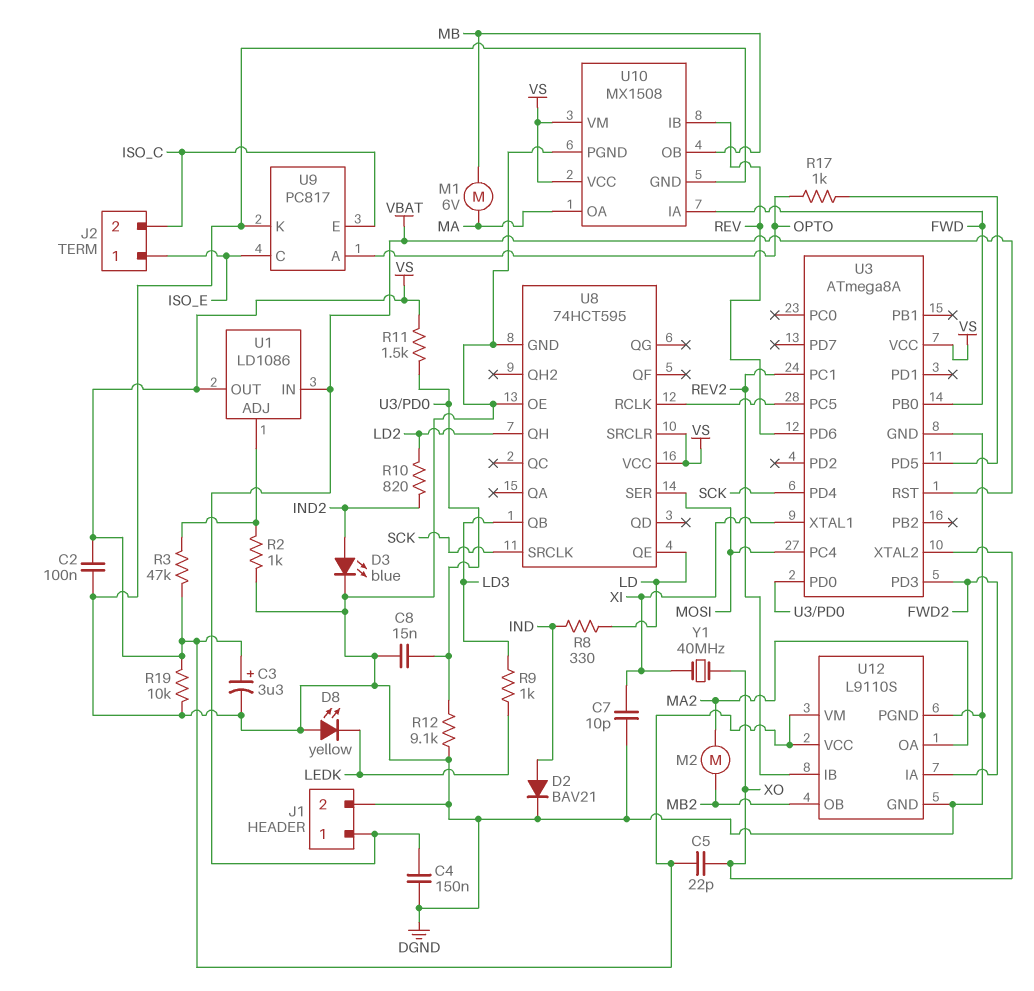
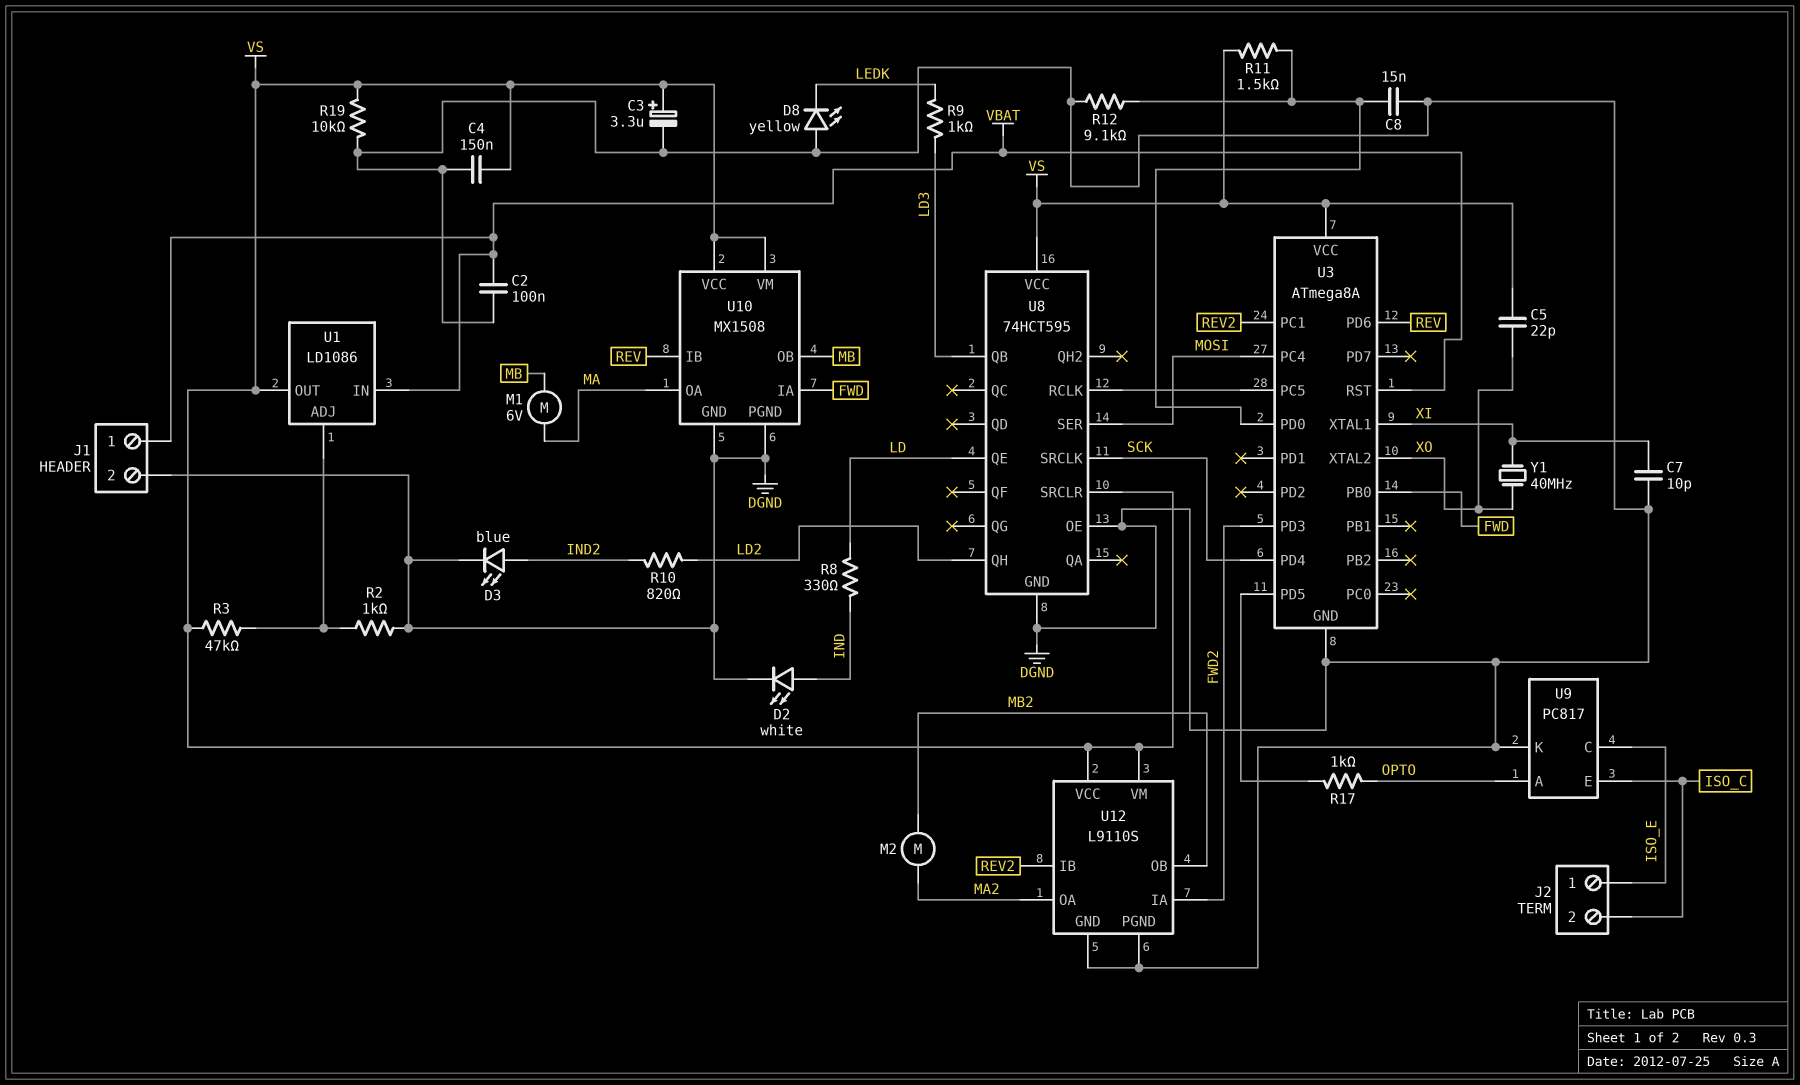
C2: 100nF (DGND, VS) -> 100nF (DGND, VBAT)
C4: 150nF (DGND, VBAT) -> 150nF (DGND, VS)
D2: diode BAV21 (A IND, K DGND) -> LED white (A IND, K DGND)

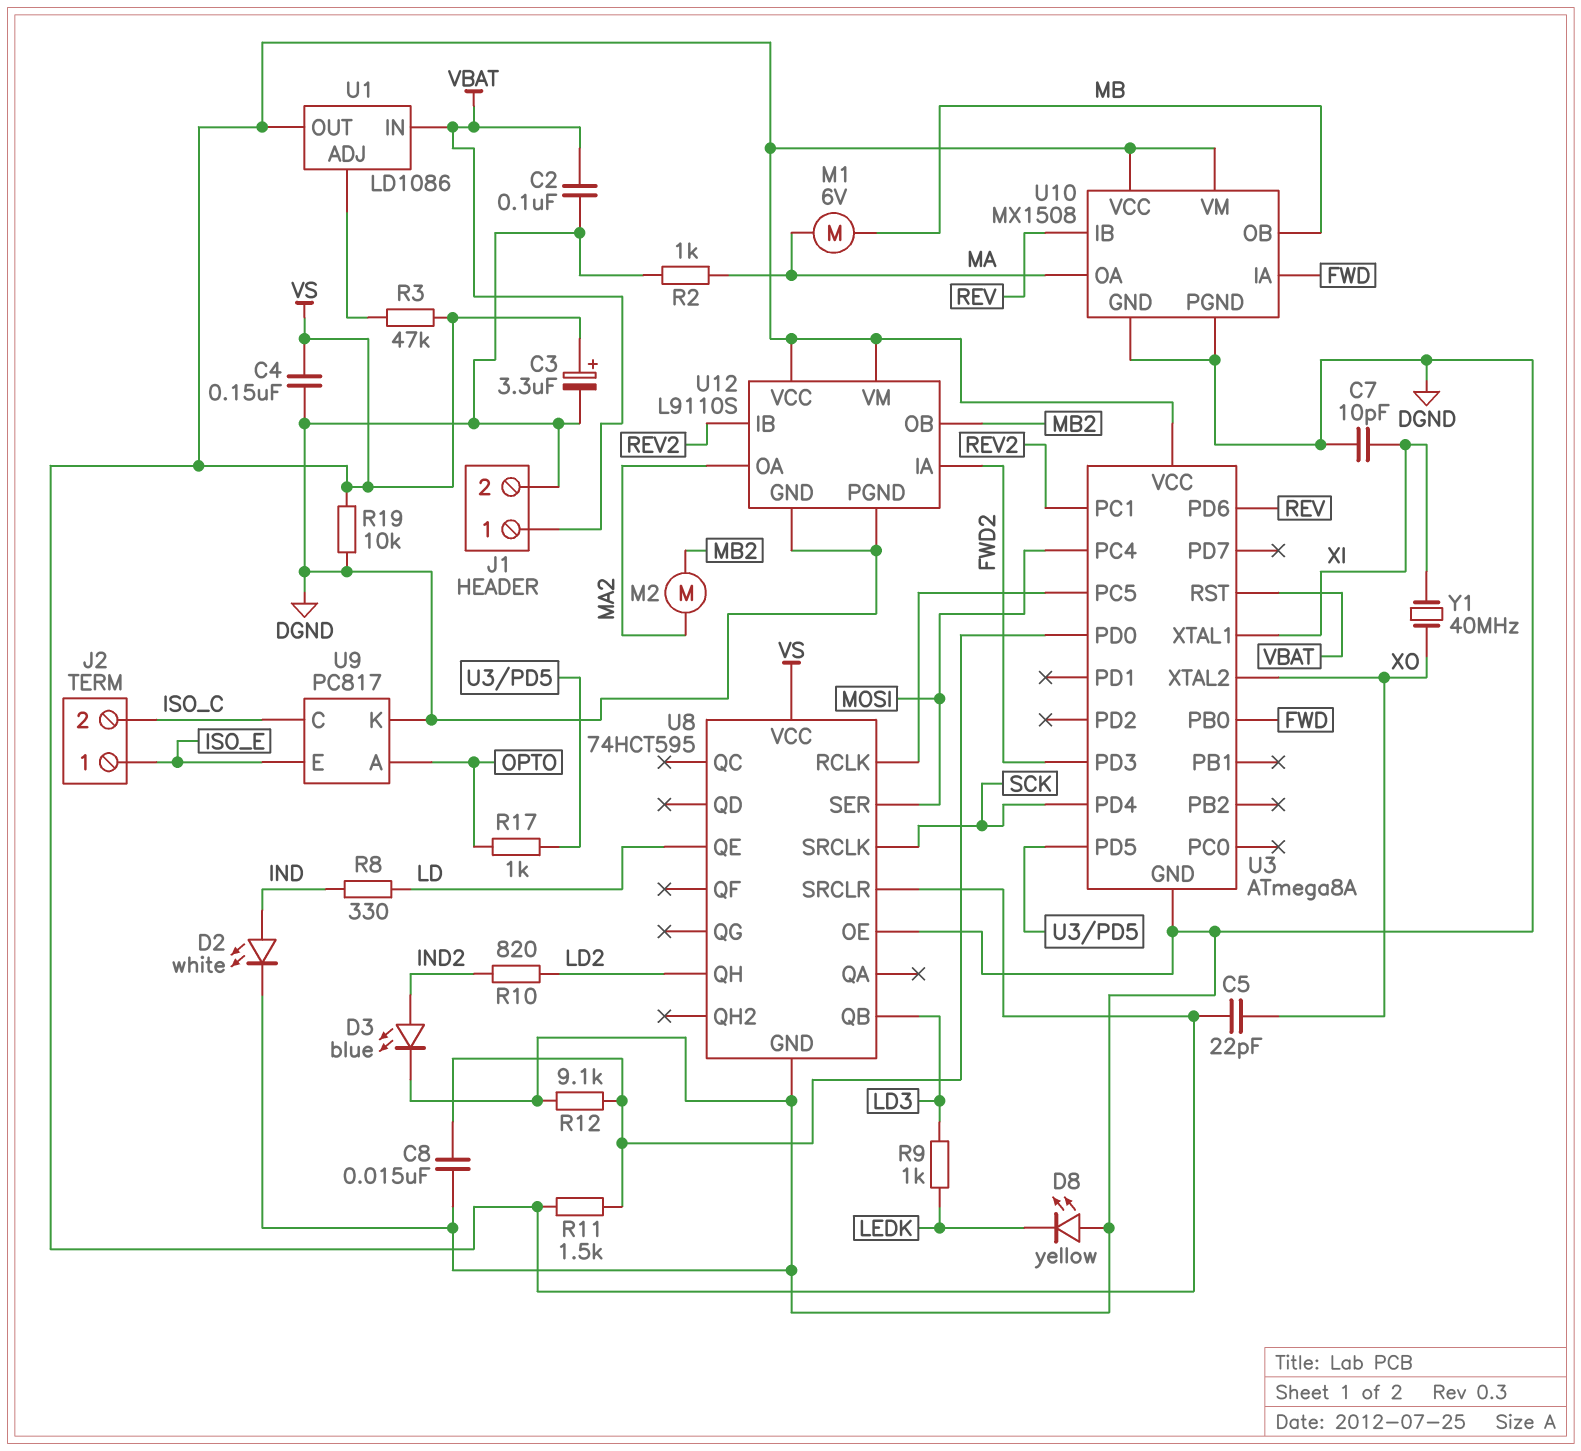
R2: 1k (DGND, U1/ADJ) -> 1k (DGND, MA)
U9 pin C: ISO_E -> ISO_C
U9 pin E: ISO_C -> ISO_E

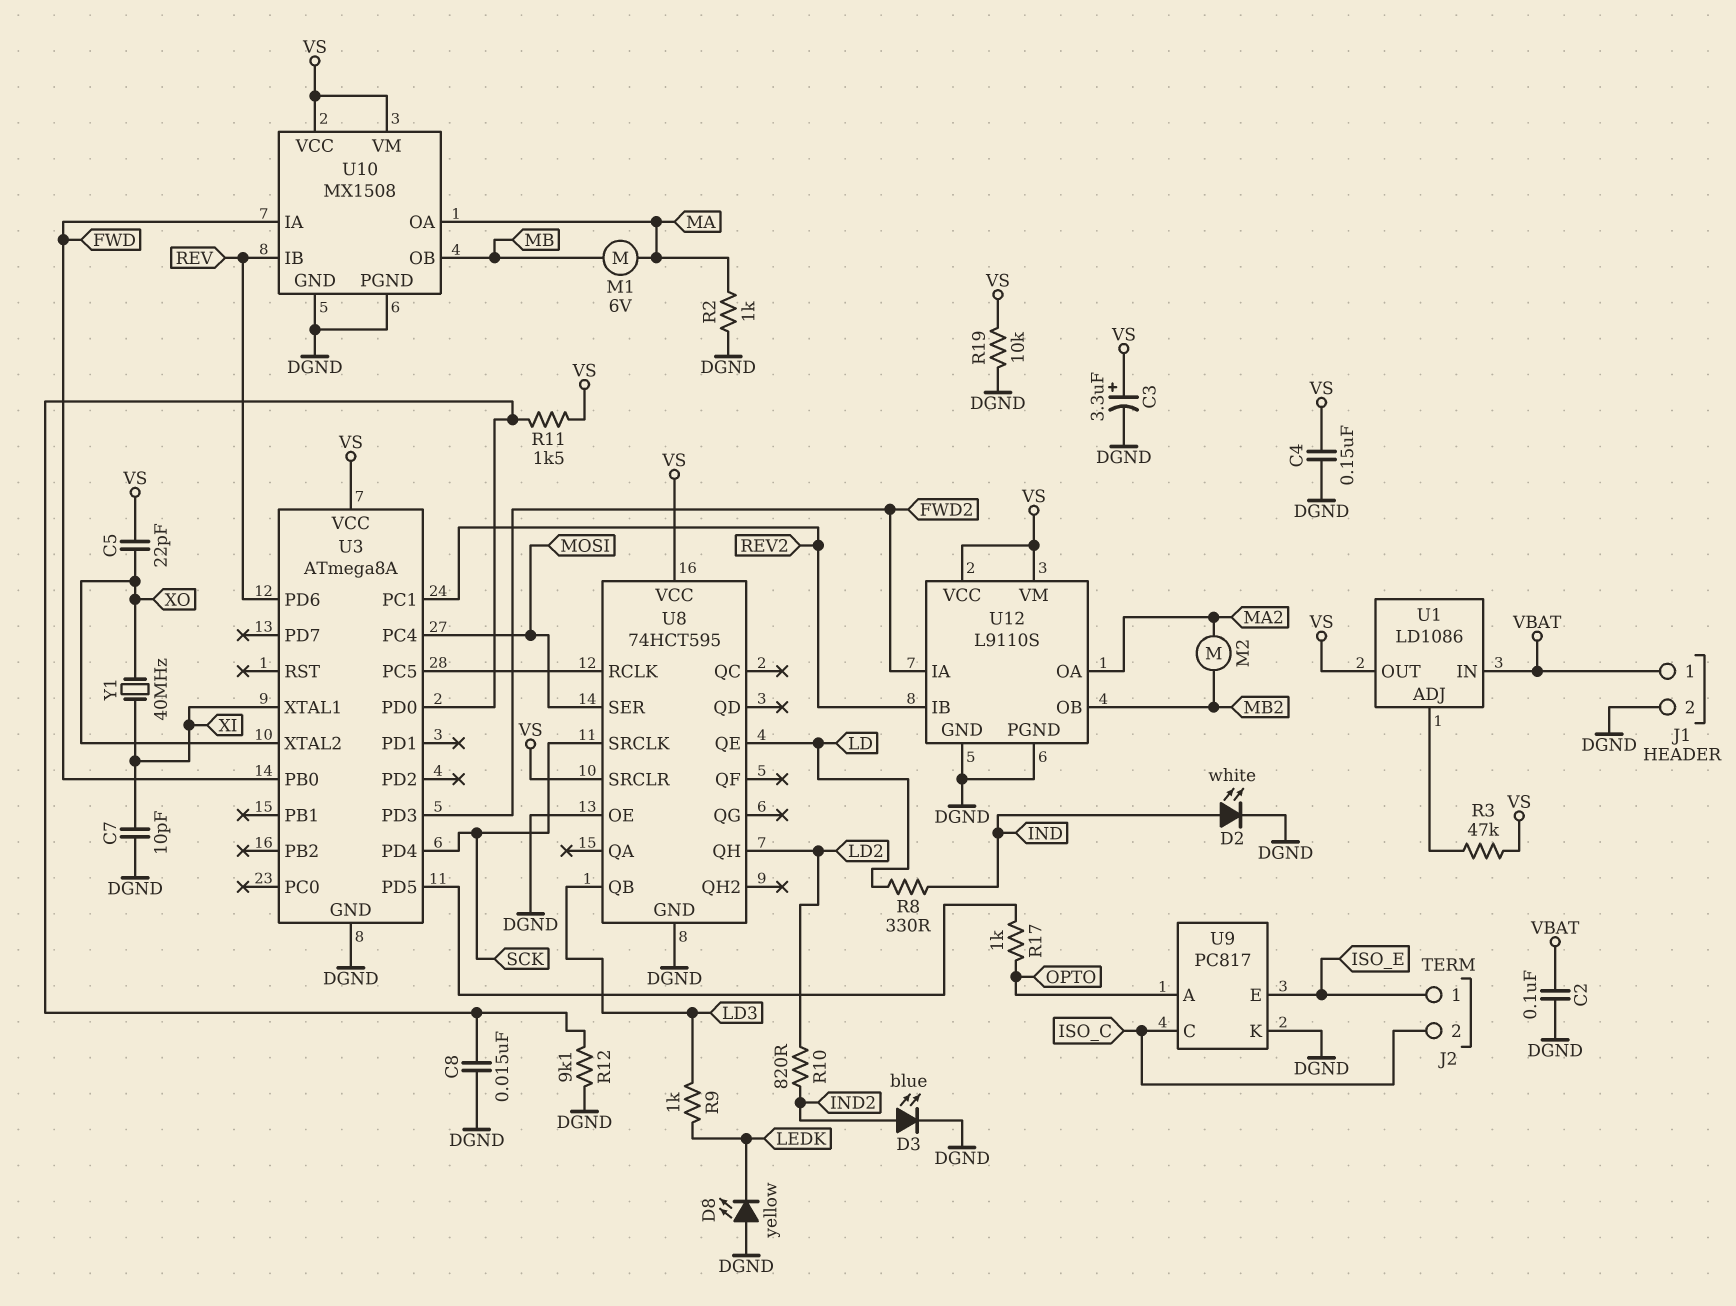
U3 pin RST: VBAT -> none

